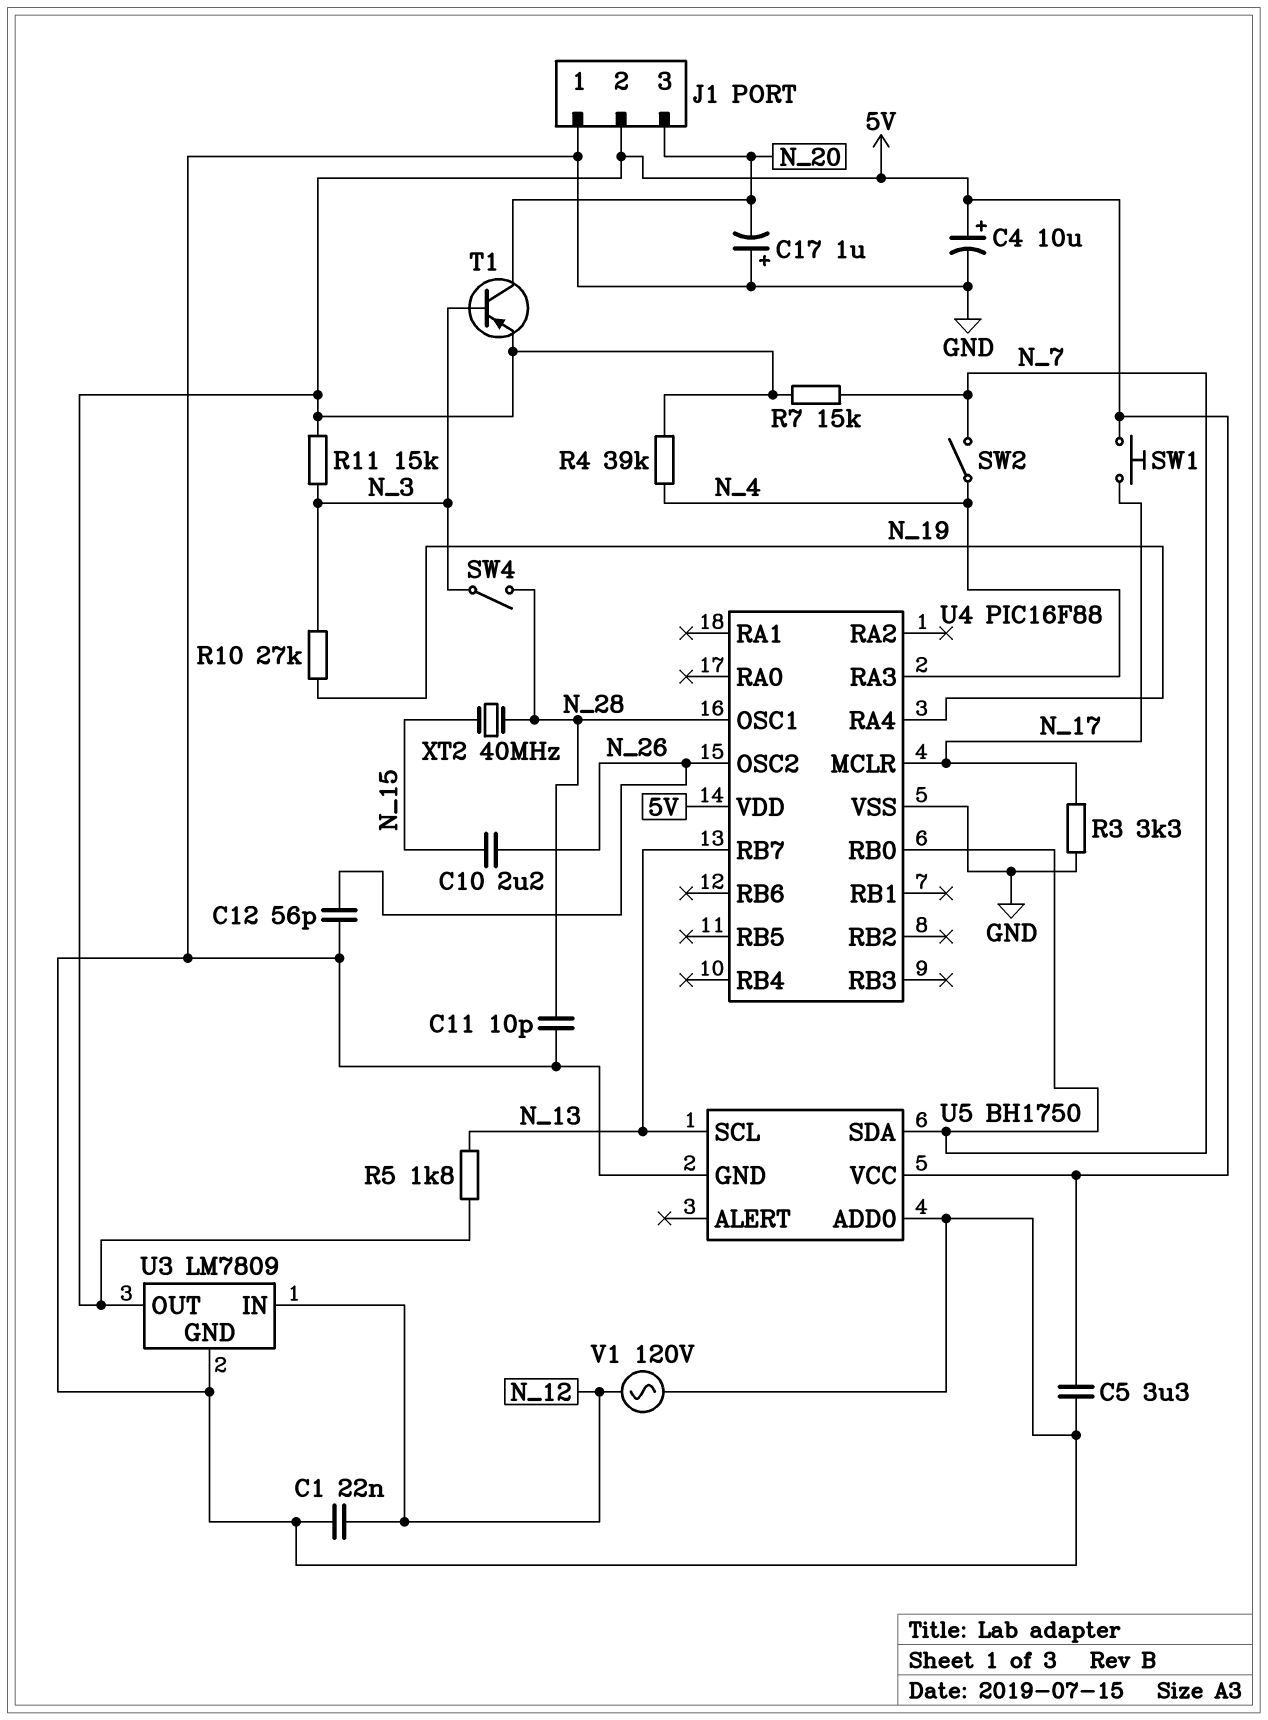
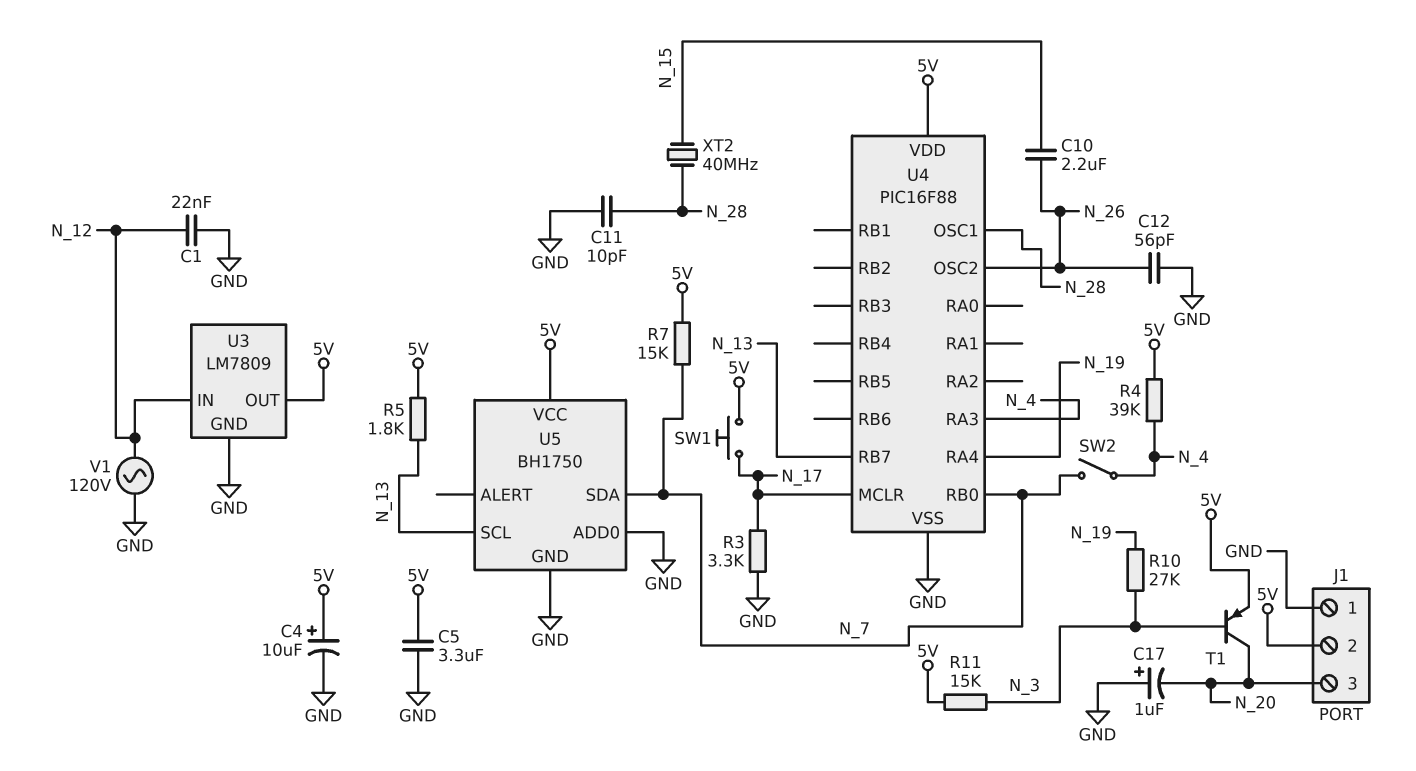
SW4: switch (N_3, N_28) -> none

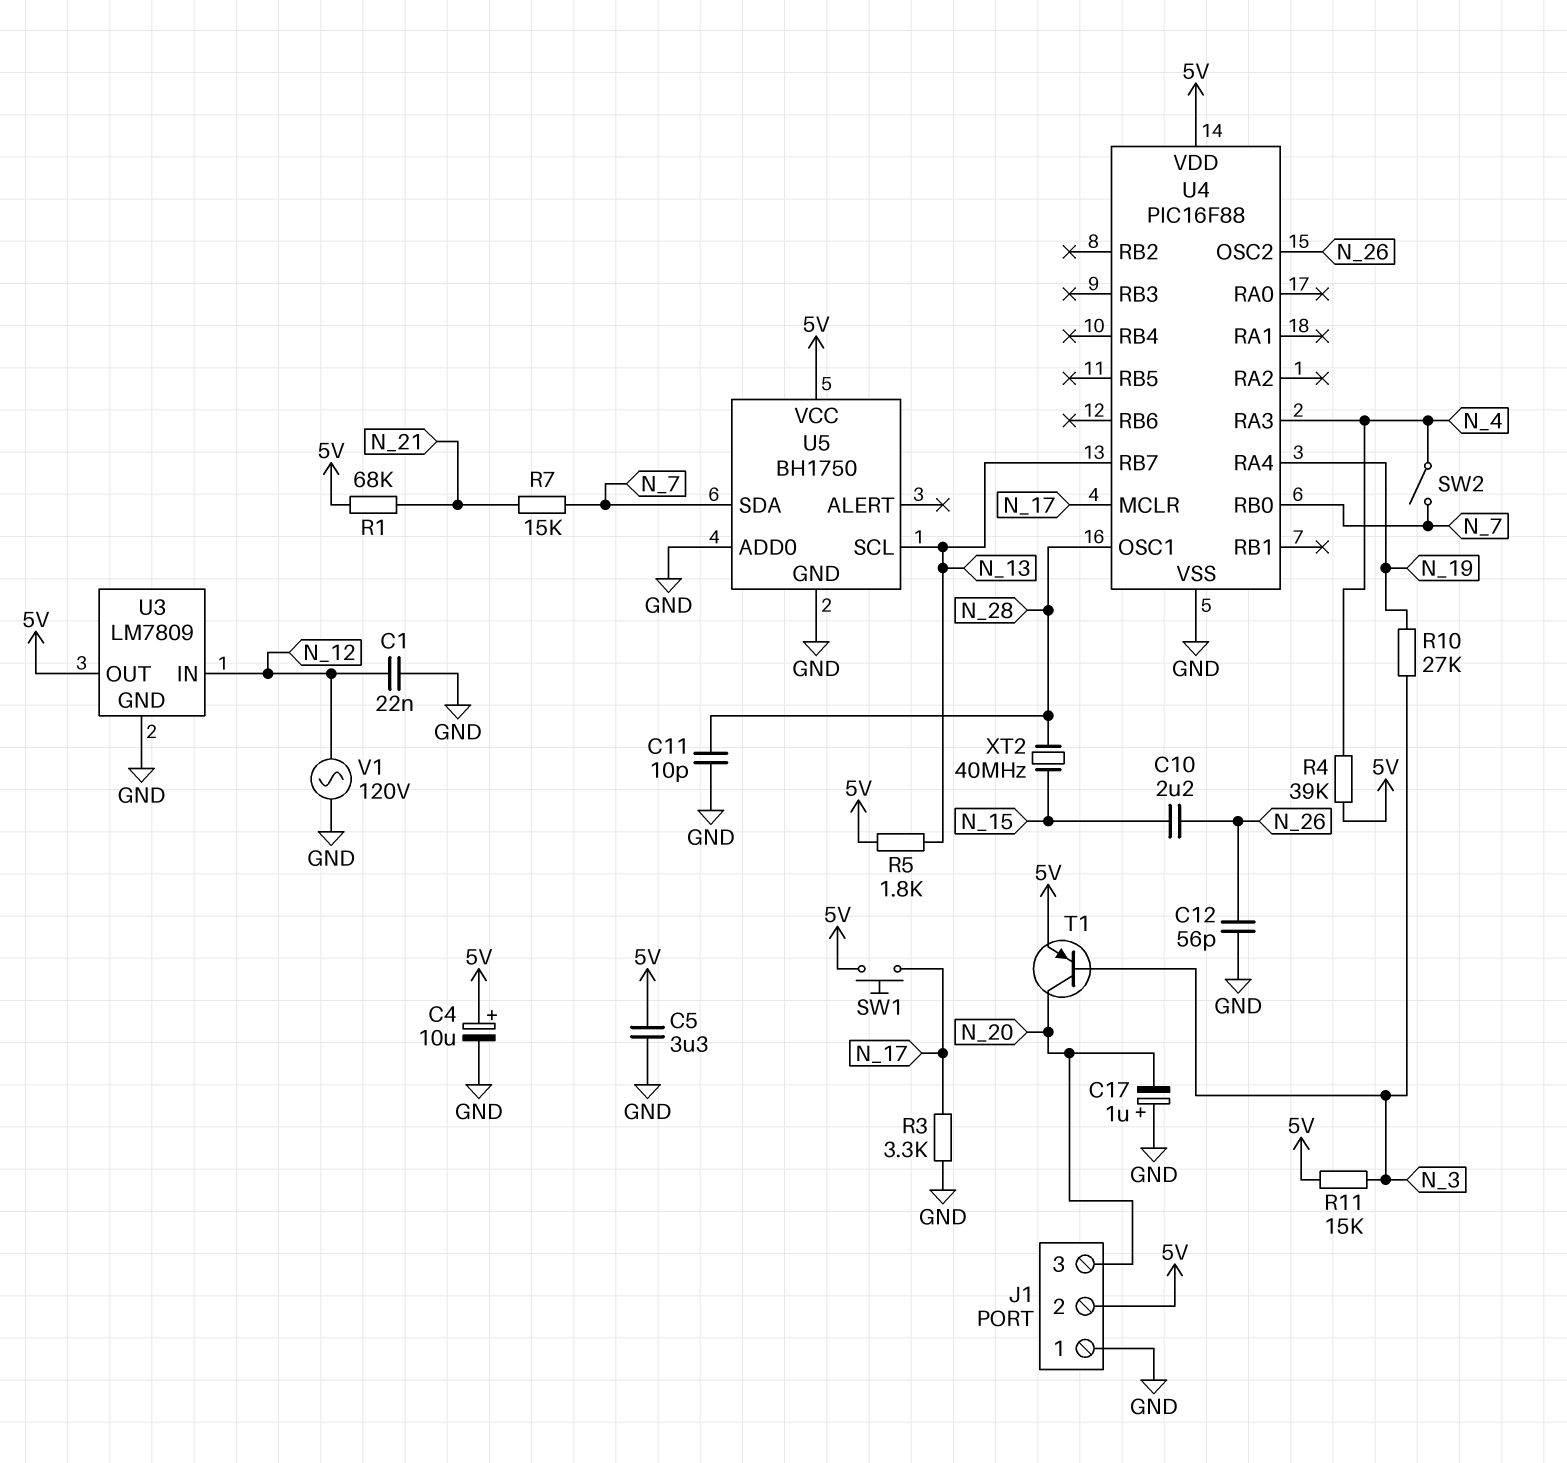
R1: none -> 68k (5V, N_21)
R7: 15k (5V, N_7) -> 15k (N_7, N_21)

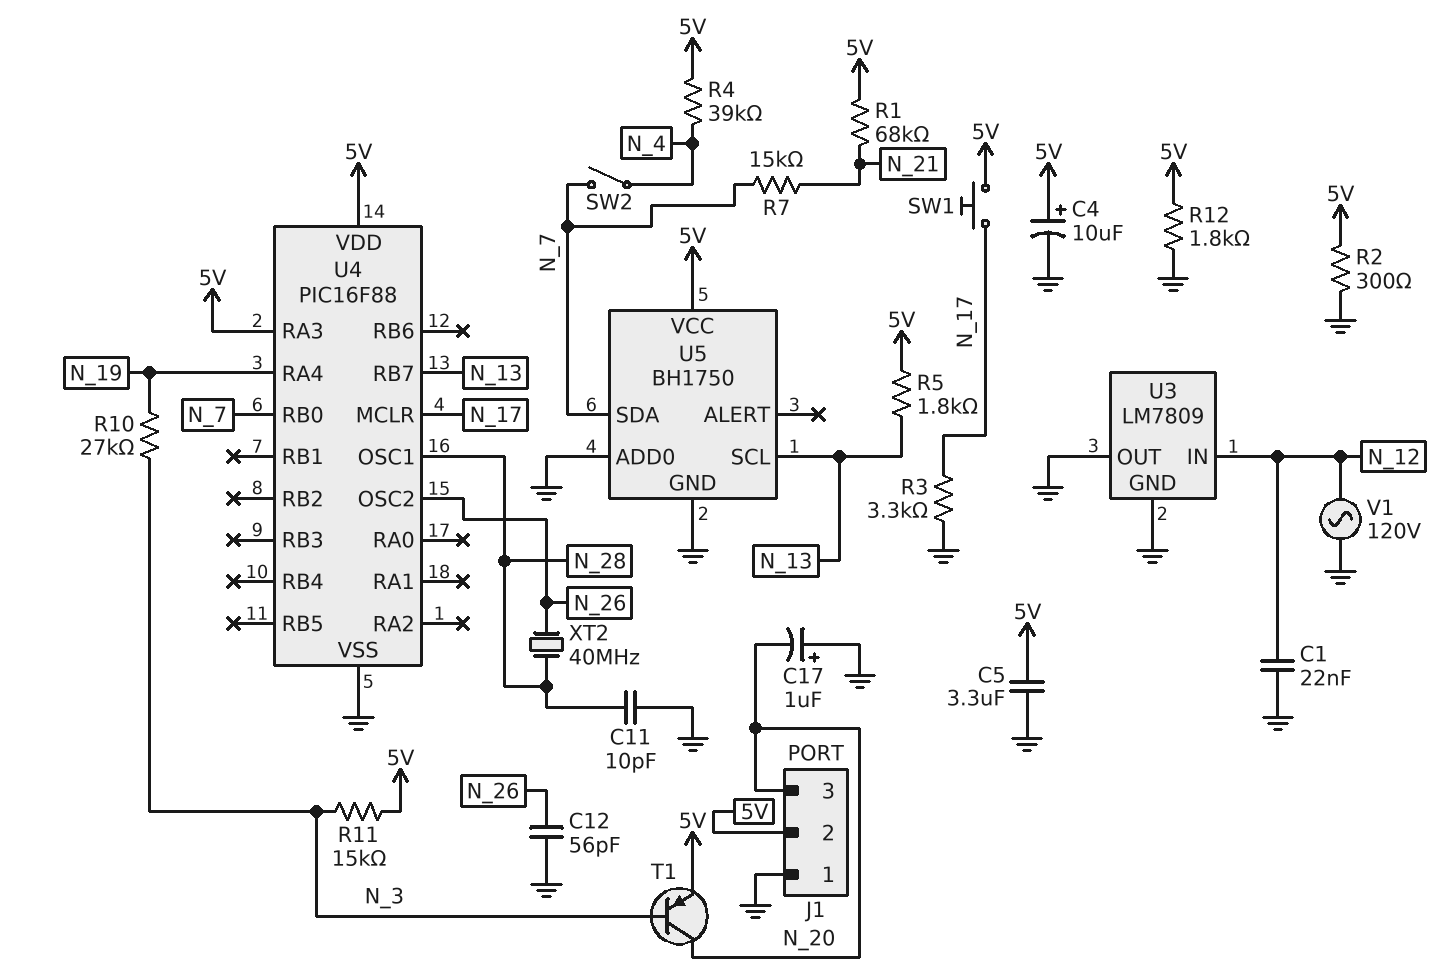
C10: 2.2uF (N_15, N_26) -> none
R2: none -> 300 (5V, GND)
R12: none -> 1.8k (5V, GND)
U3 pin OUT: 5V -> GND
U4 pin RA3: N_4 -> 5V
XT2: 40MHz (N_15, N_28) -> 40MHz (N_26, N_28)

